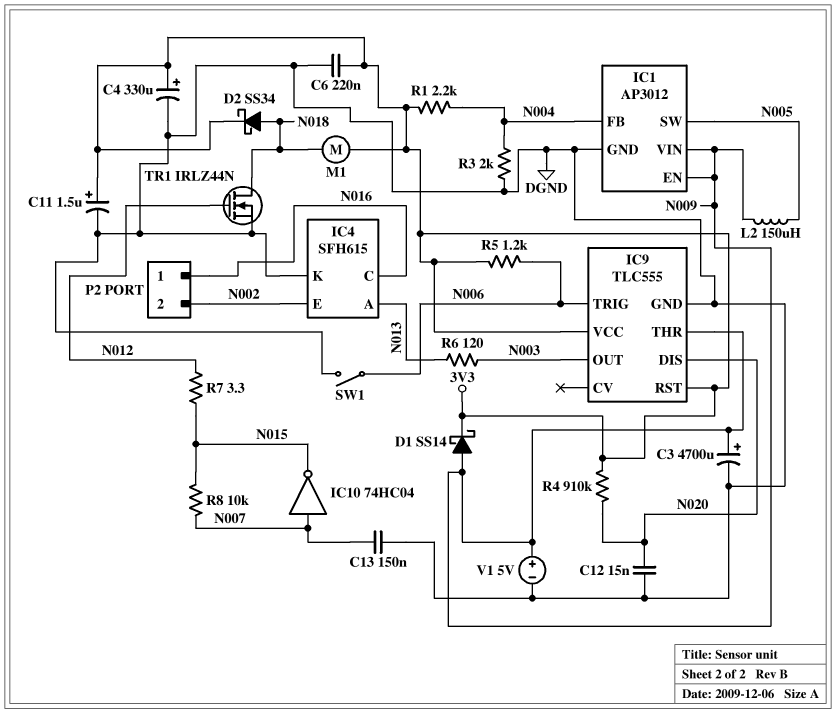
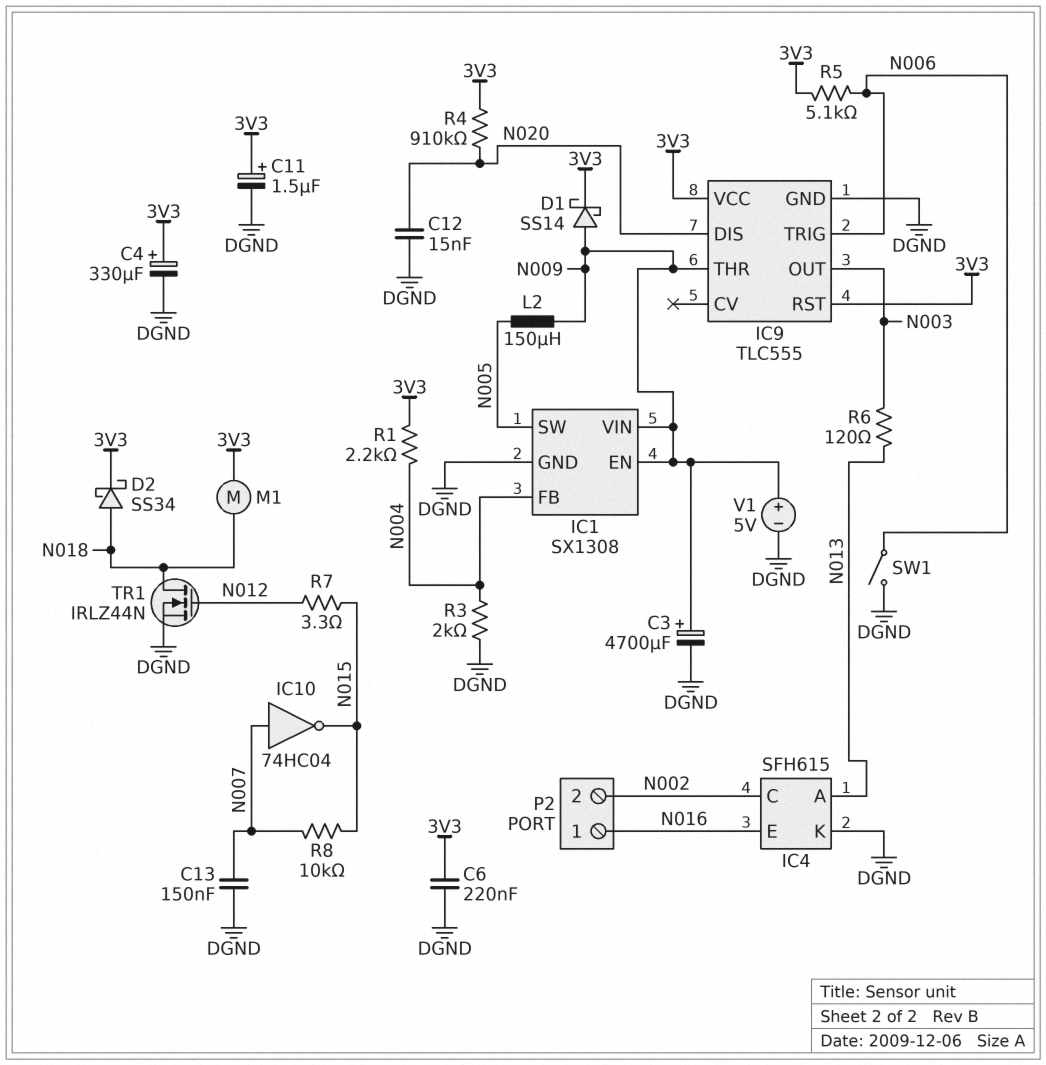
IC1: AP3012 -> SX1308
IC4 pin C: N016 -> N002
IC4 pin E: N002 -> N016
R5: 1.2k (3V3, N006) -> 5.1k (3V3, N006)

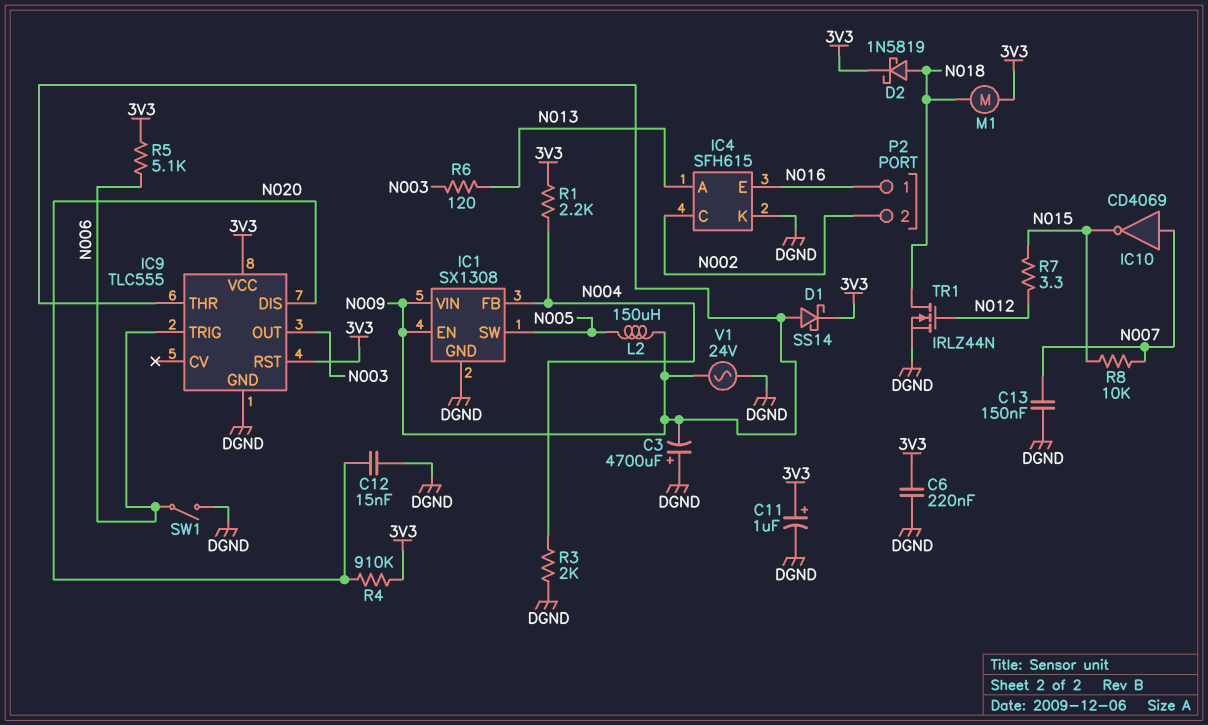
C3: 4700uF (plus N009, minus DGND) -> 4700uF (plus DGND, minus N009)
C4: 330uF (plus 3V3, minus DGND) -> none
C11: 1.5uF (plus 3V3, minus DGND) -> 1uF (plus 3V3, minus DGND)
D2: schottky SS34 (A N018, K 3V3) -> schottky 1N5819 (A N018, K 3V3)
IC10: NOT 74HC04 (in N007, out N015) -> NOT CD4069 (in N007, out N015)
V1: 5V (plus N009, minus DGND) -> AC 24V (DGND, N009)

